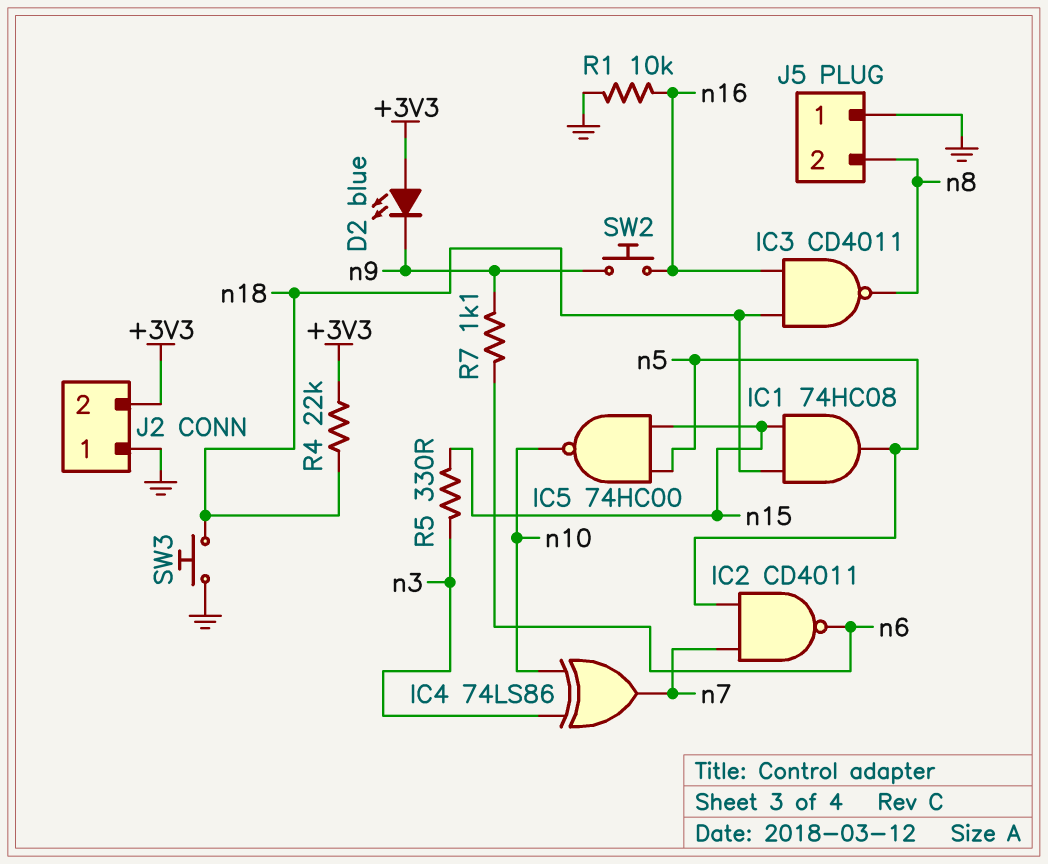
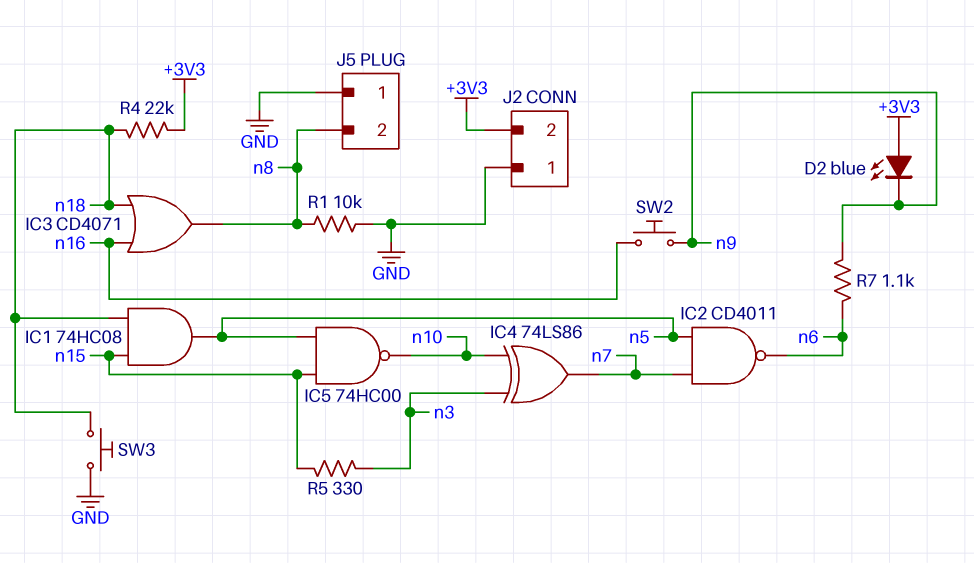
IC3: NAND CD4011 (in n16, in n18, out n8) -> OR CD4071 (in n16, in n18, out n8)
R1: 10k (GND, n16) -> 10k (GND, n8)

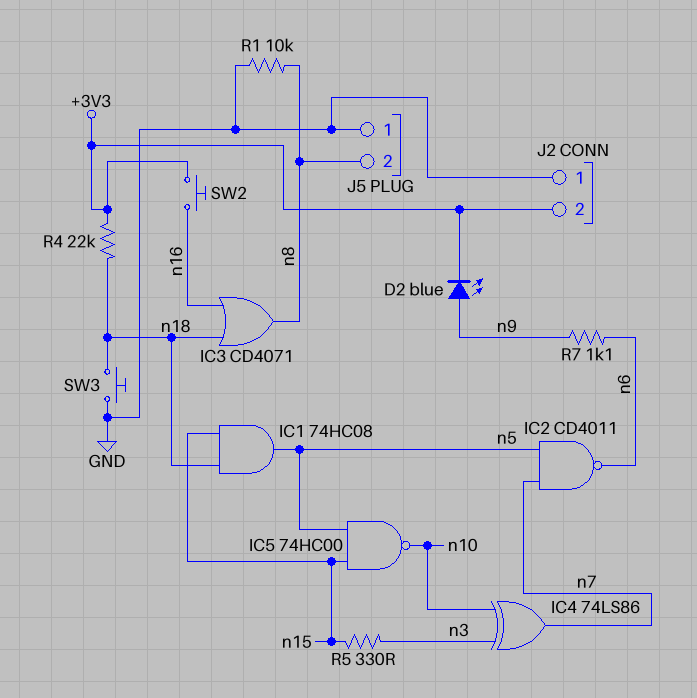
D2: LED blue (A +3V3, K n9) -> LED blue (A n9, K +3V3)
SW2: button (n9, n16) -> button (+3V3, n16)

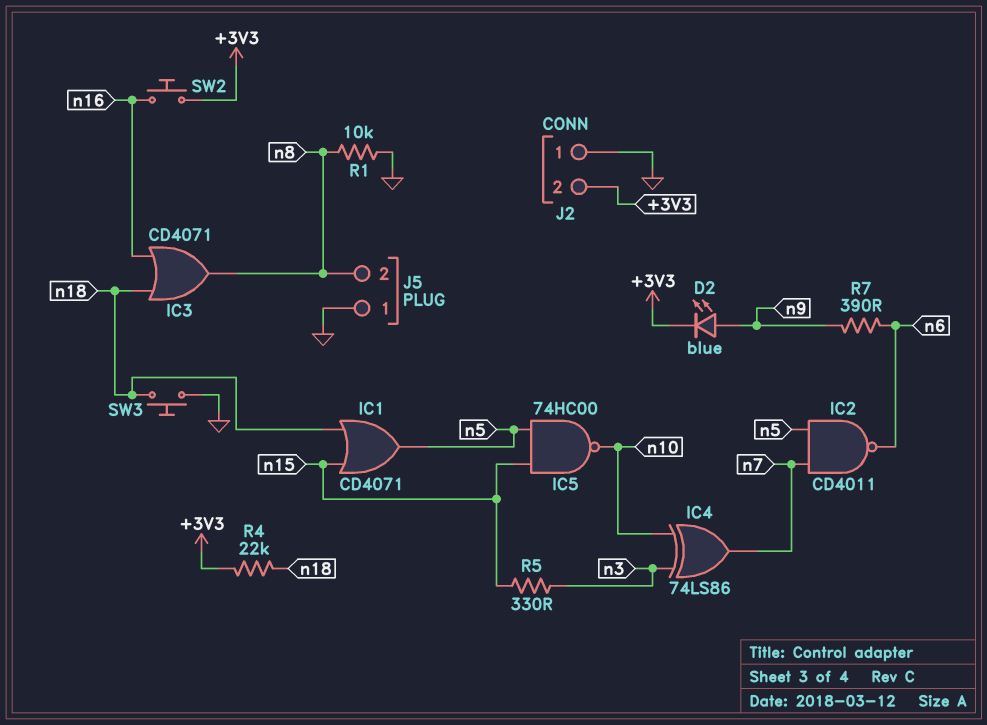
IC1: AND 74HC08 (in n15, in n18, out n5) -> OR CD4071 (in n15, in n18, out n5)
R7: 1.1k (n6, n9) -> 390 (n6, n9)

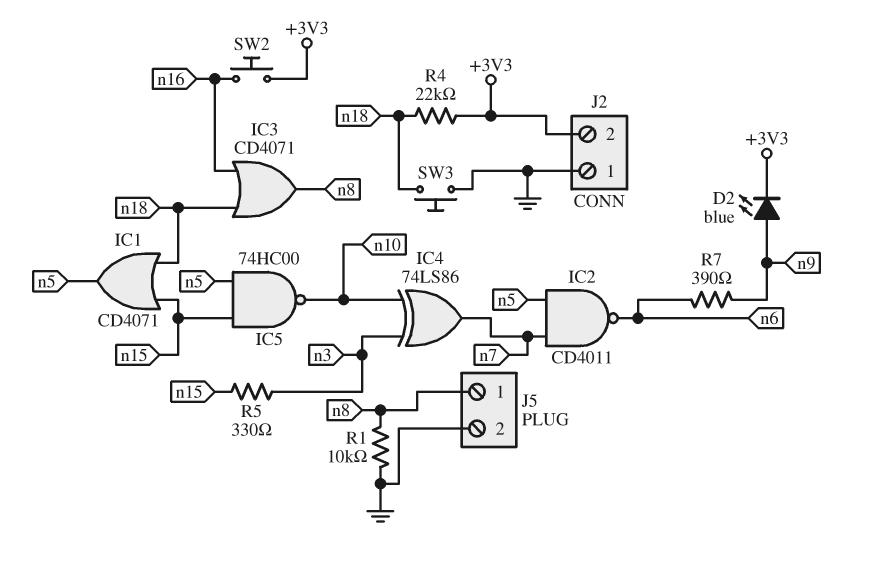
J5 pin 1: GND -> n8
J5 pin 2: n8 -> GND

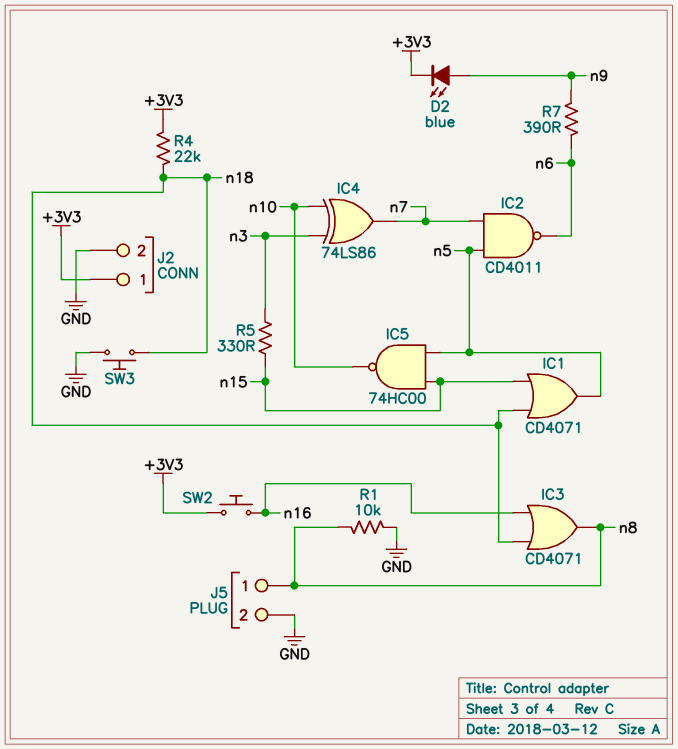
J2 pin 1: GND -> +3V3
J2 pin 2: +3V3 -> GND

